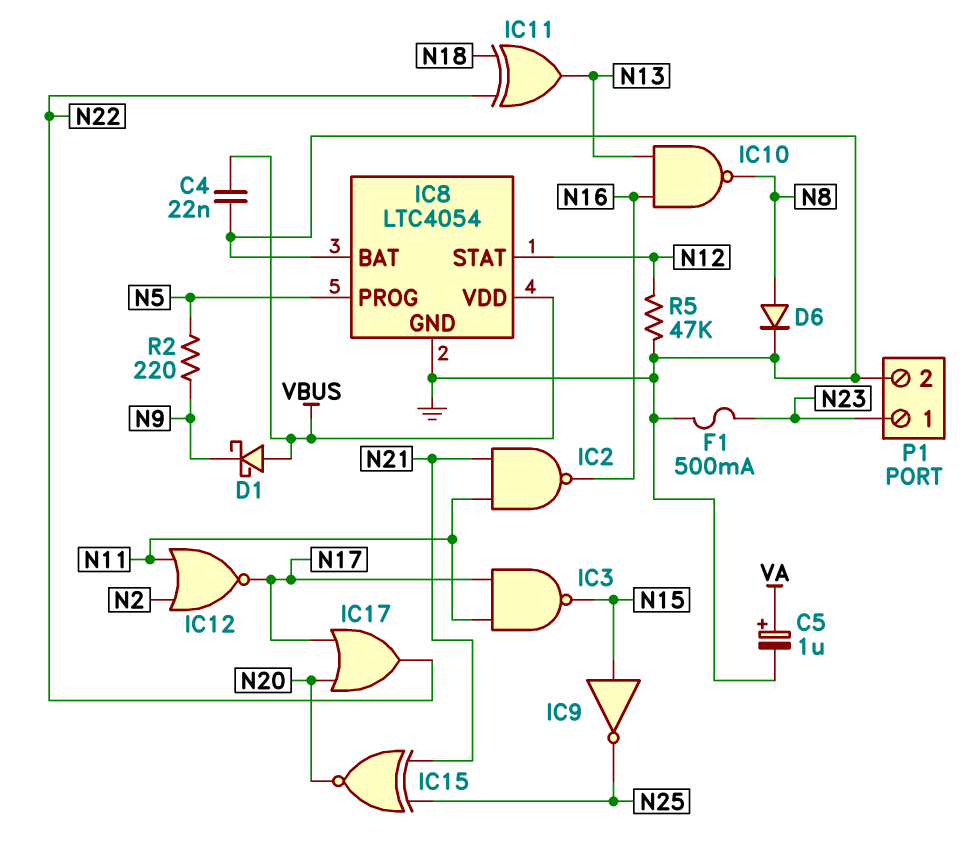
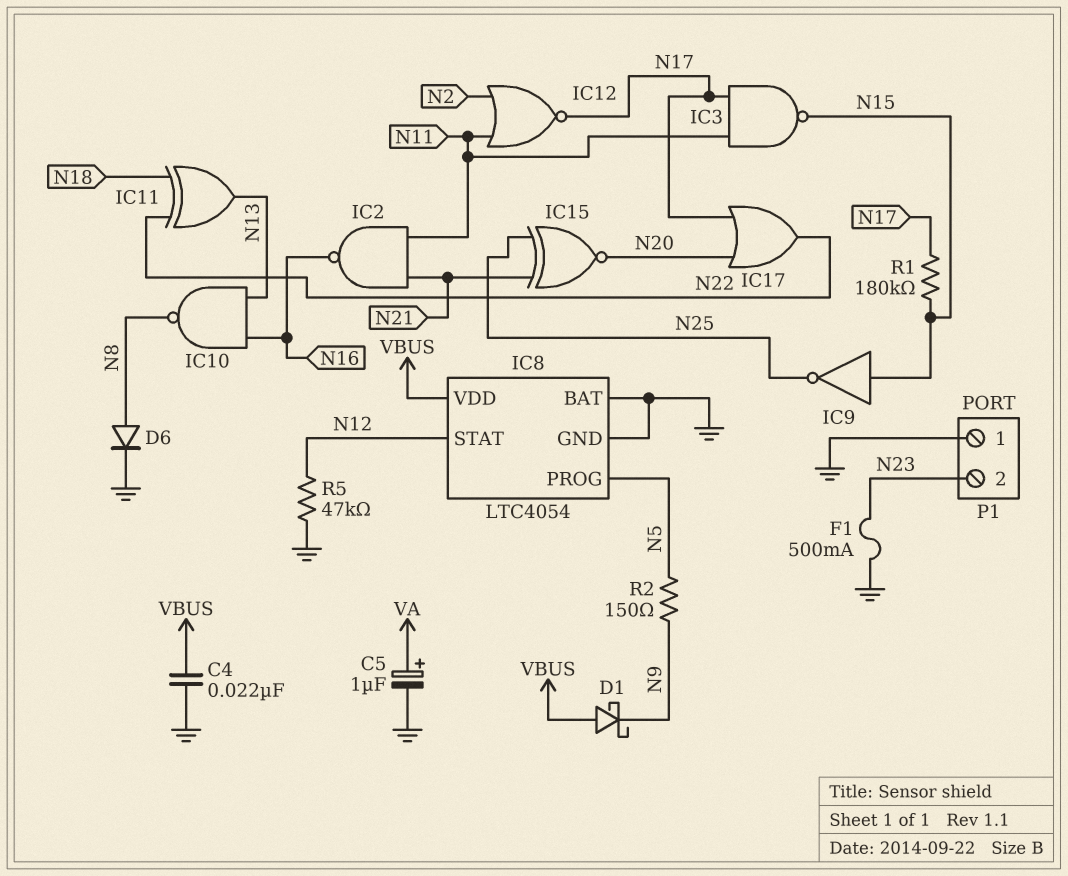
P1 pin 1: N23 -> GND
P1 pin 2: GND -> N23
R1: none -> 180k (N15, N17)
R2: 220 (N5, N9) -> 150 (N5, N9)

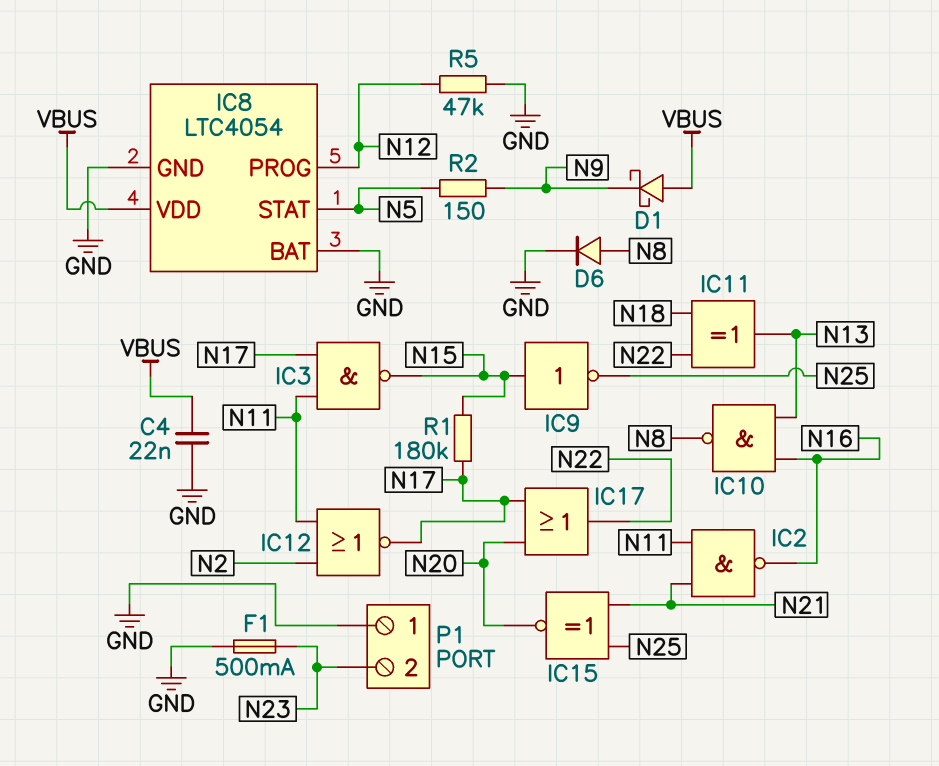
C5: 1uF (plus VA, minus GND) -> none
IC8 pin PROG: N5 -> N12
IC8 pin STAT: N12 -> N5

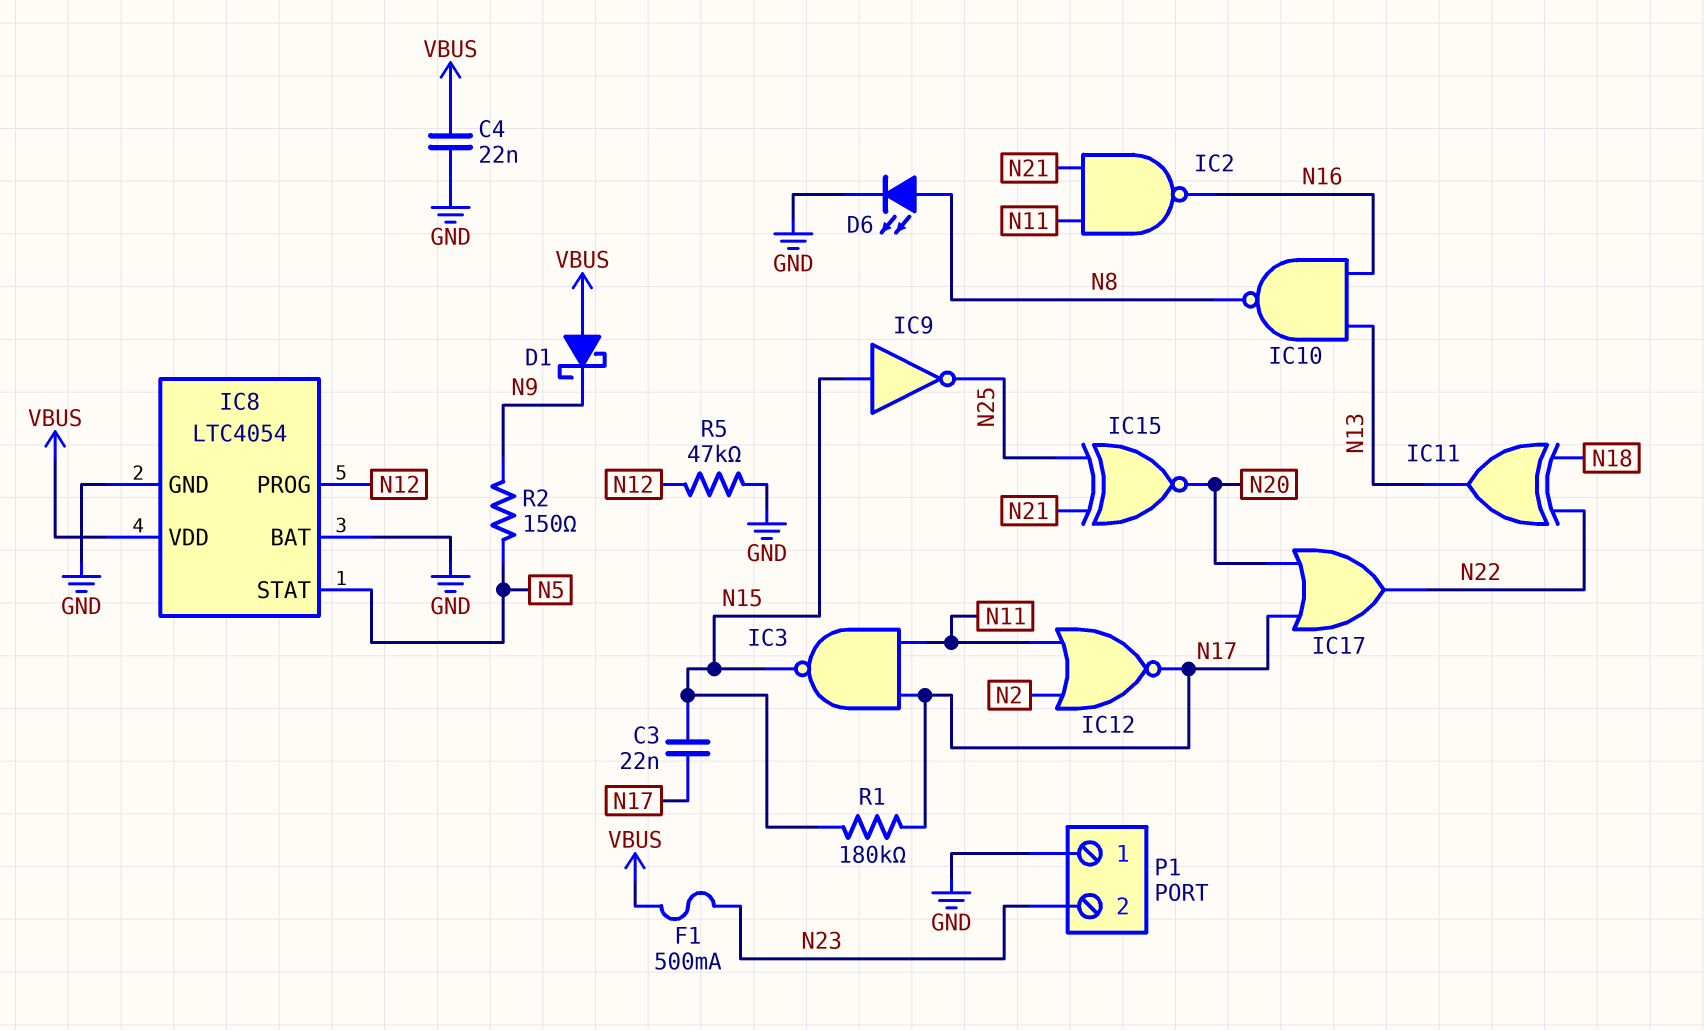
C3: none -> 22nF (N15, N17)
D6: diode (A N8, K GND) -> LED (A N8, K GND)
F1: 500mA (GND, N23) -> 500mA (N23, VBUS)

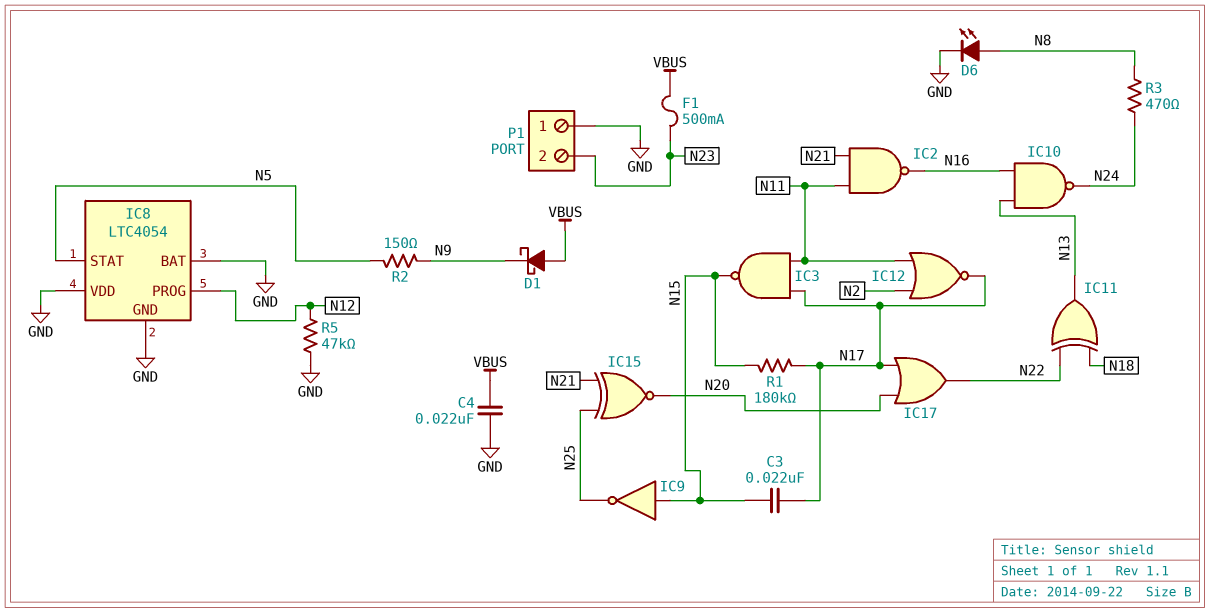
IC8 pin VDD: VBUS -> GND
IC10: NAND (in N13, in N16, out N8) -> NAND (in N13, in N16, out N24)
R3: none -> 470 (N8, N24)

